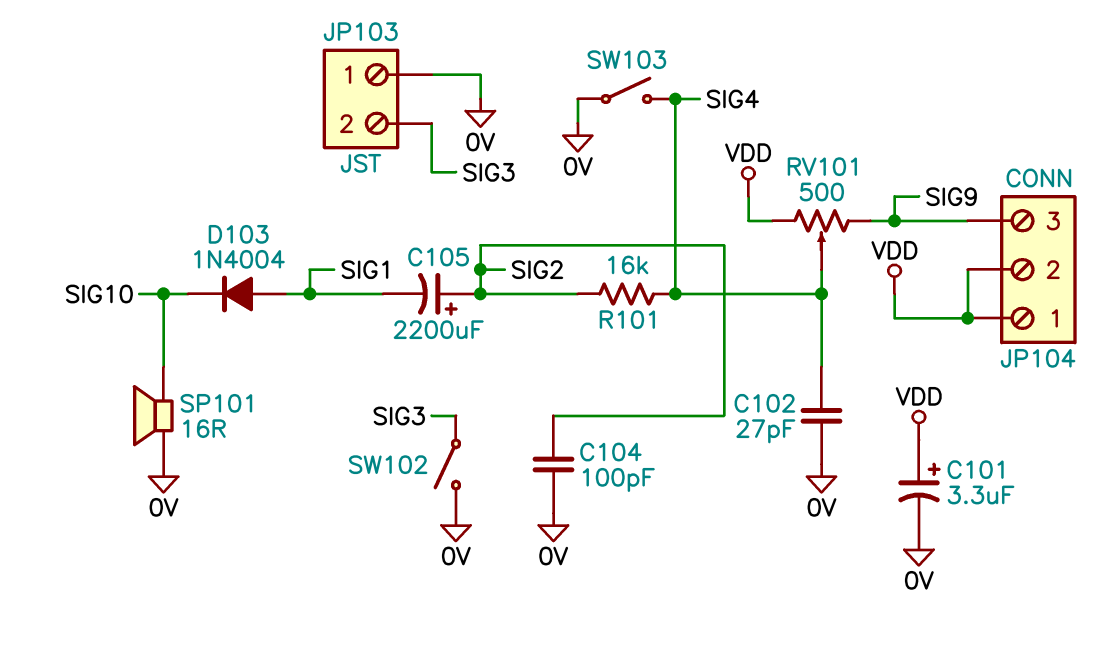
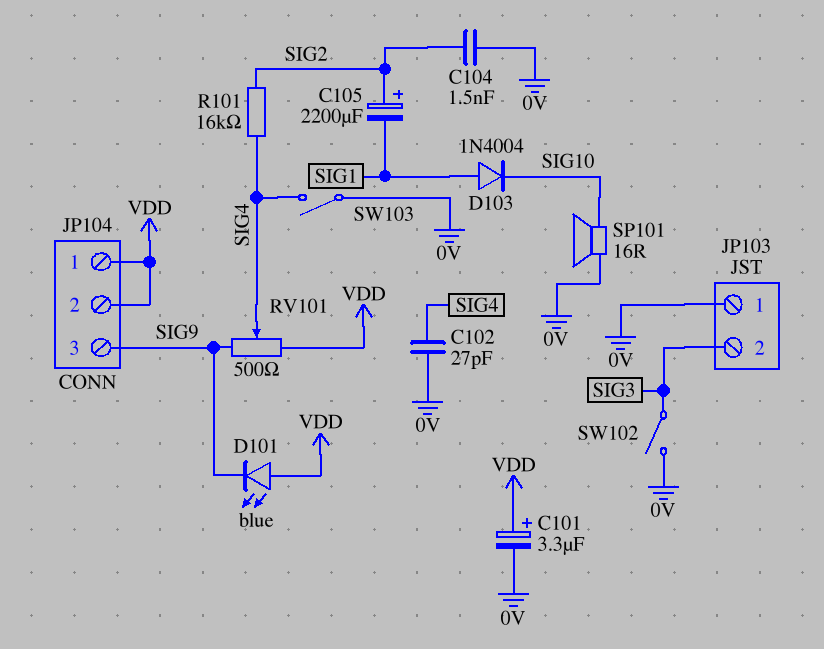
C104: 100pF (0V, SIG2) -> 1.5nF (0V, SIG2)
D101: none -> LED blue (A VDD, K SIG9)

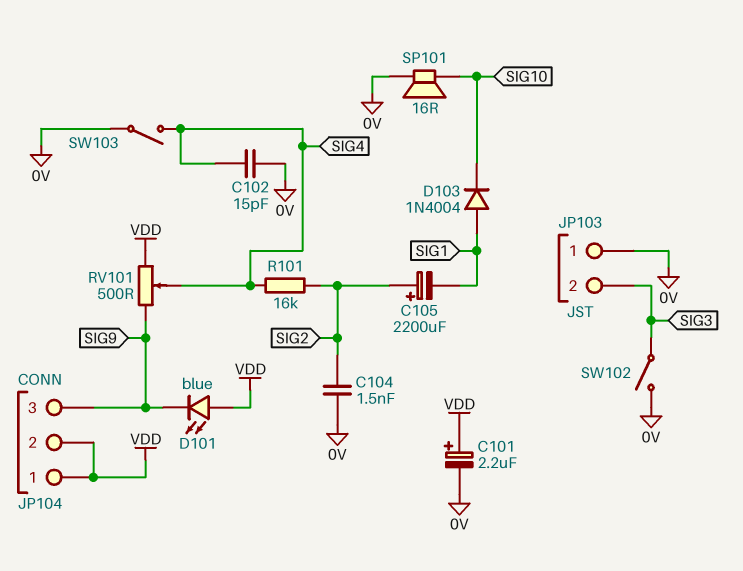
C101: 3.3uF (plus VDD, minus 0V) -> 2.2uF (plus VDD, minus 0V)
C102: 27pF (0V, SIG4) -> 15pF (0V, SIG4)

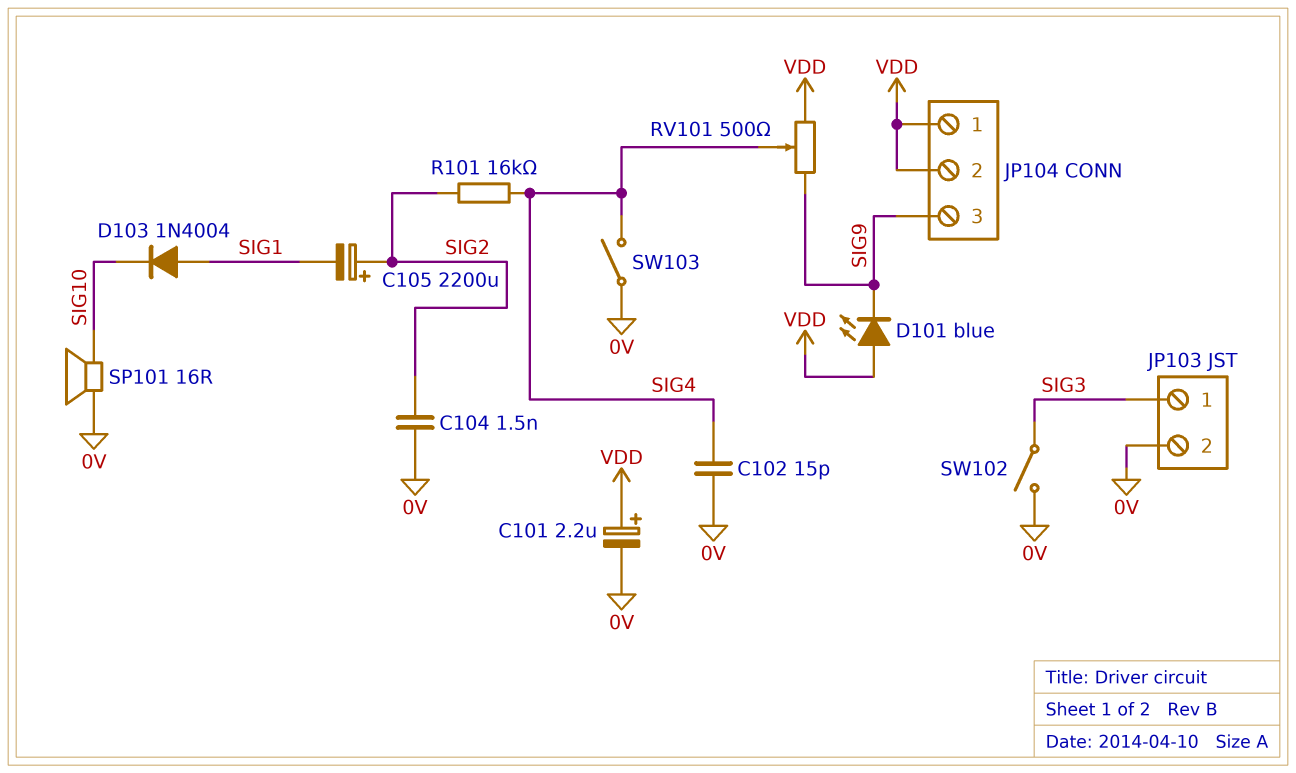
JP103 pin 1: 0V -> SIG3
JP103 pin 2: SIG3 -> 0V

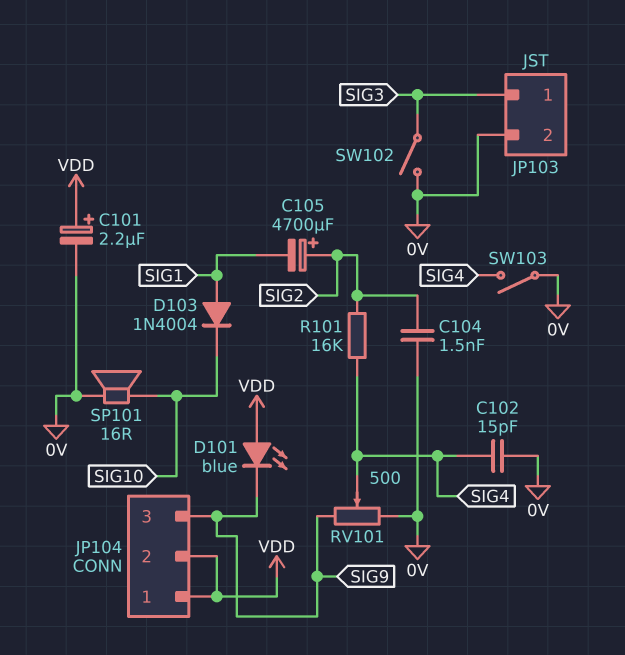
C105: 2200uF (plus SIG2, minus SIG1) -> 4700uF (plus SIG2, minus SIG1)
RV101: 500 (SIG9, VDD, wiper SIG4) -> 500 (0V, SIG9, wiper SIG4)

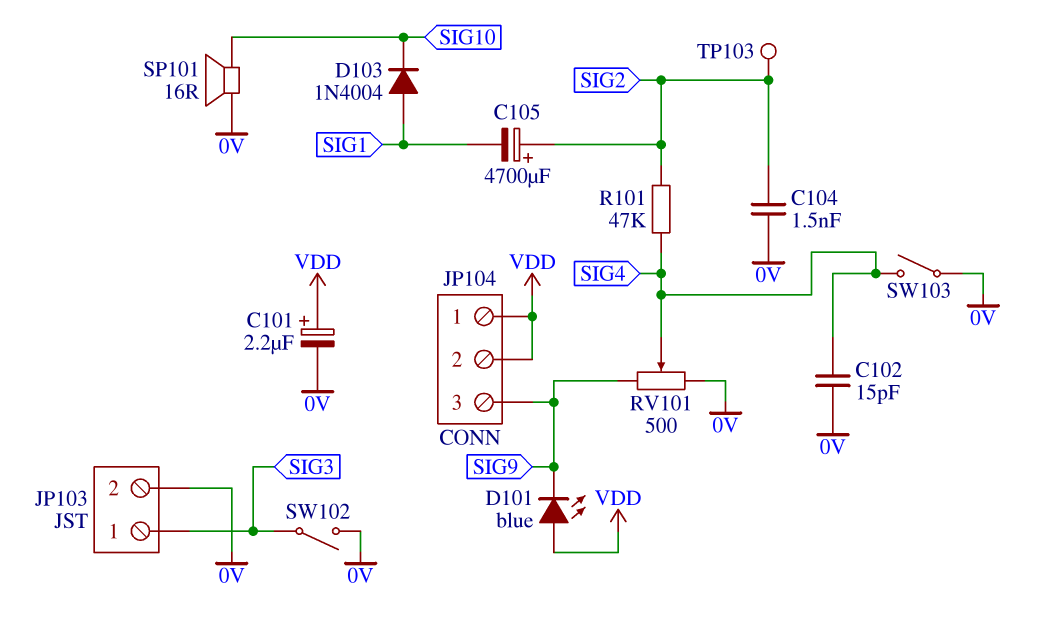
R101: 16k (SIG2, SIG4) -> 47k (SIG2, SIG4)
TP103: none -> test point (SIG2)

